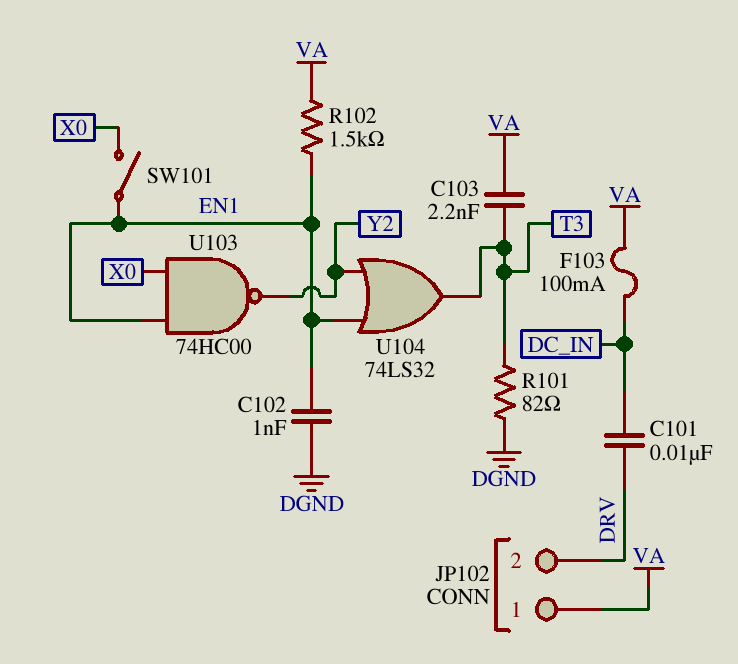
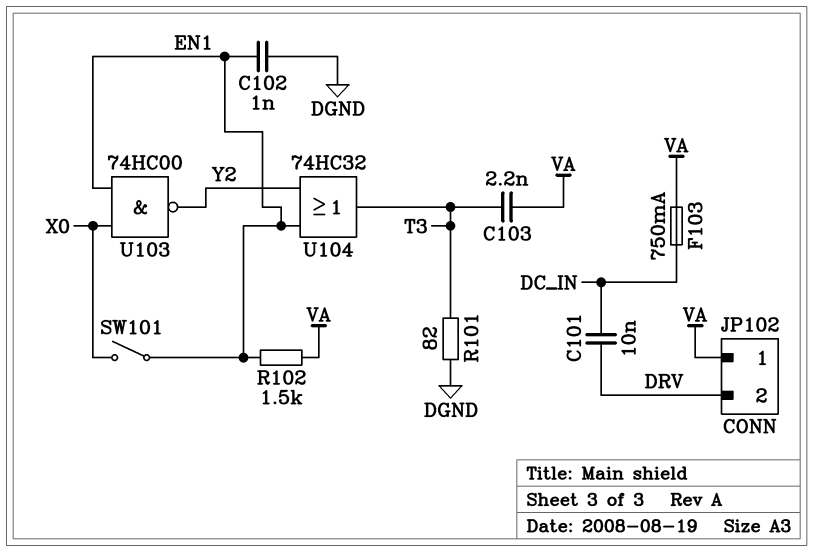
F103: 100mA (DC_IN, VA) -> 750mA (DC_IN, VA)
U104: OR 74LS32 (in EN1, in Y2, out T3) -> OR 74HC32 (in EN1, in Y2, out T3)

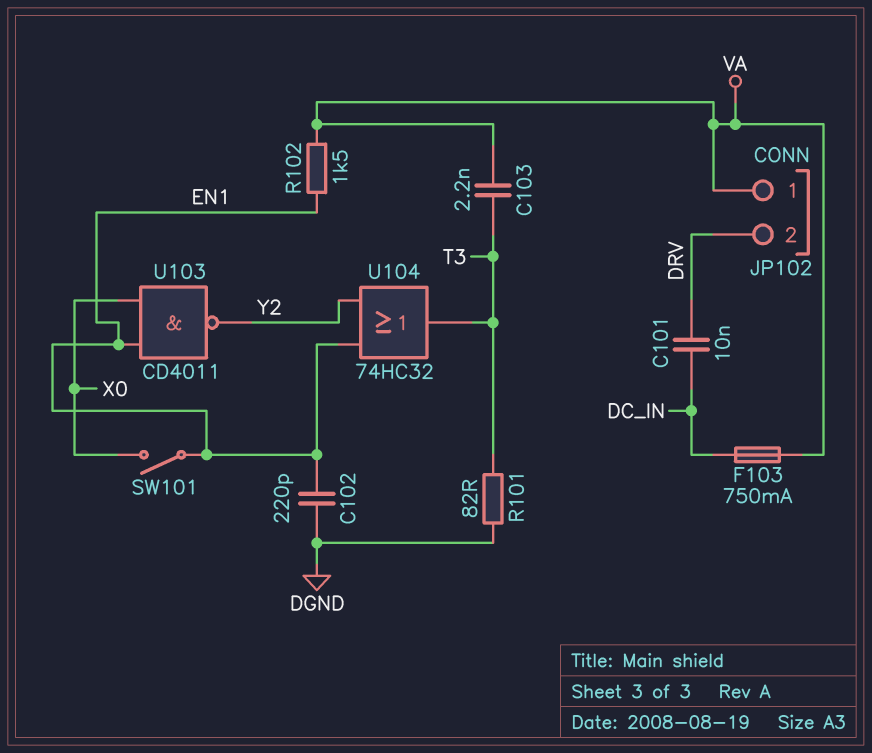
C102: 1nF (DGND, EN1) -> 220pF (DGND, EN1)
U103: NAND 74HC00 (in EN1, in X0, out Y2) -> NAND CD4011 (in EN1, in X0, out Y2)

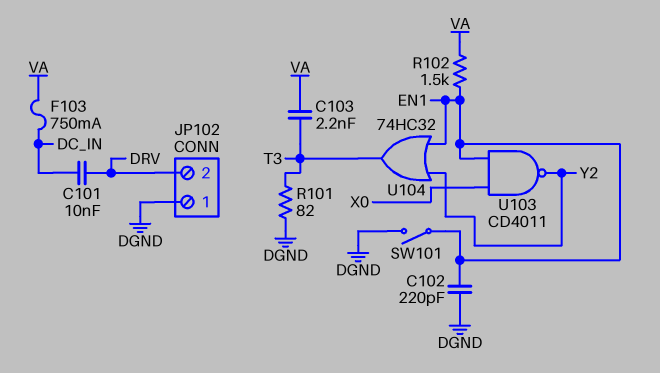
JP102 pin 1: VA -> DGND
SW101: switch (EN1, X0) -> switch (DGND, EN1)

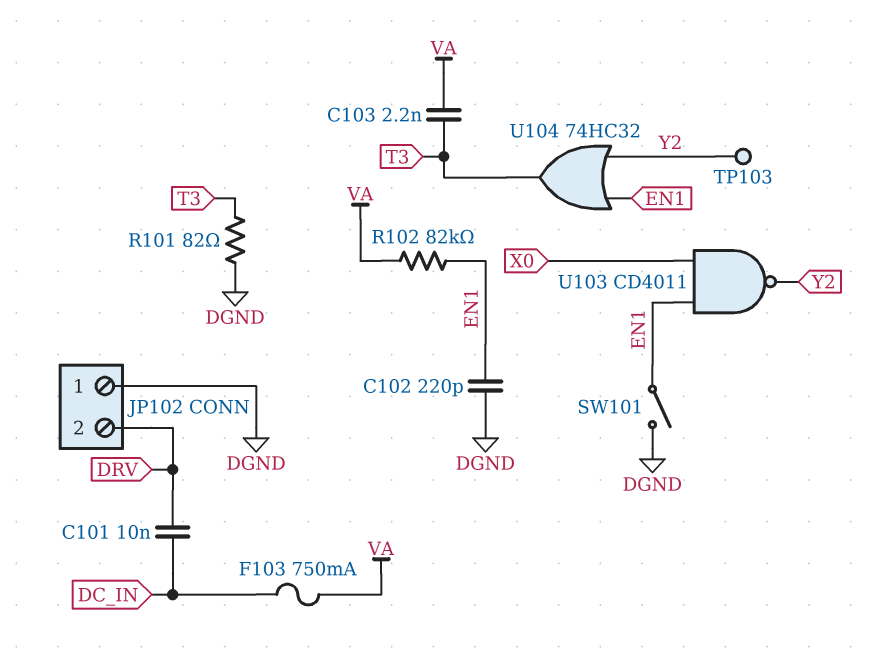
R102: 1.5k (EN1, VA) -> 82k (EN1, VA)
TP103: none -> test point (Y2)

